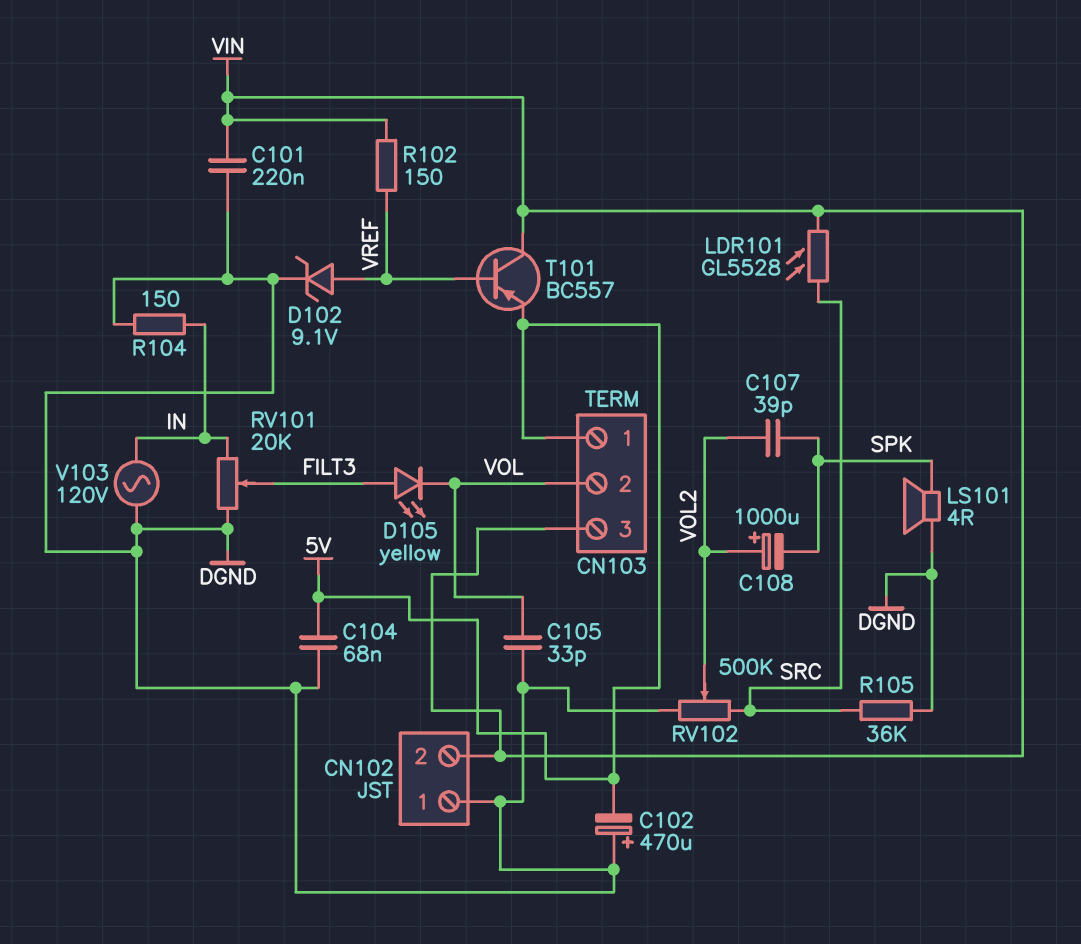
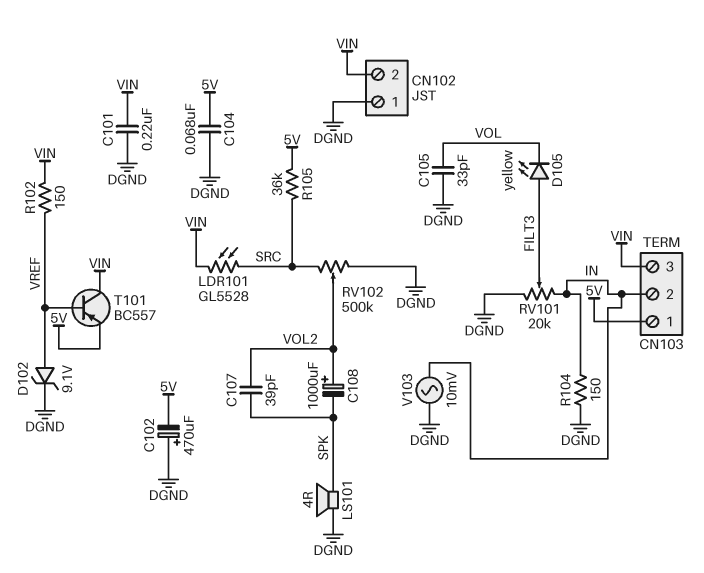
CN103 pin 2: VOL -> IN
R105: 36k (DGND, SRC) -> 36k (5V, SRC)
V103: AC 120V (DGND, IN) -> AC 10mV (DGND, IN)

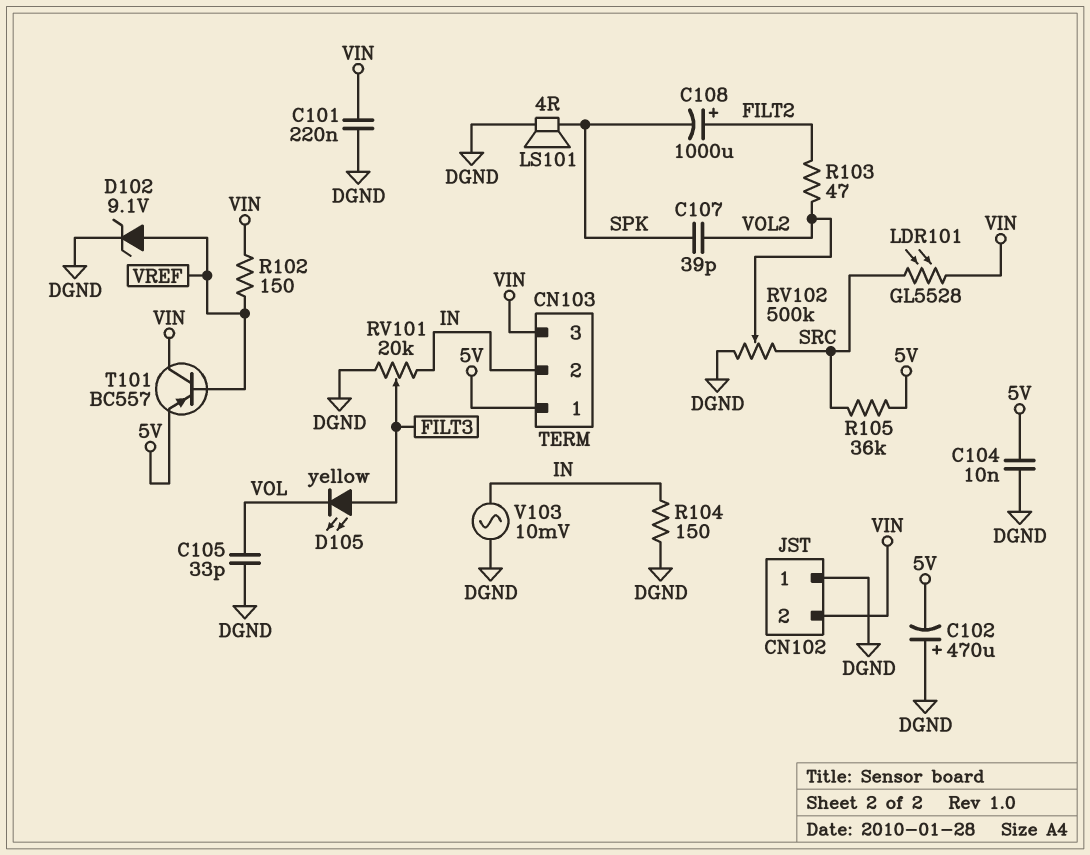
C104: 68nF (5V, DGND) -> 10nF (5V, DGND)
C108: 1000uF (plus VOL2, minus SPK) -> 1000uF (plus FILT2, minus SPK)
R103: none -> 47 (FILT2, VOL2)

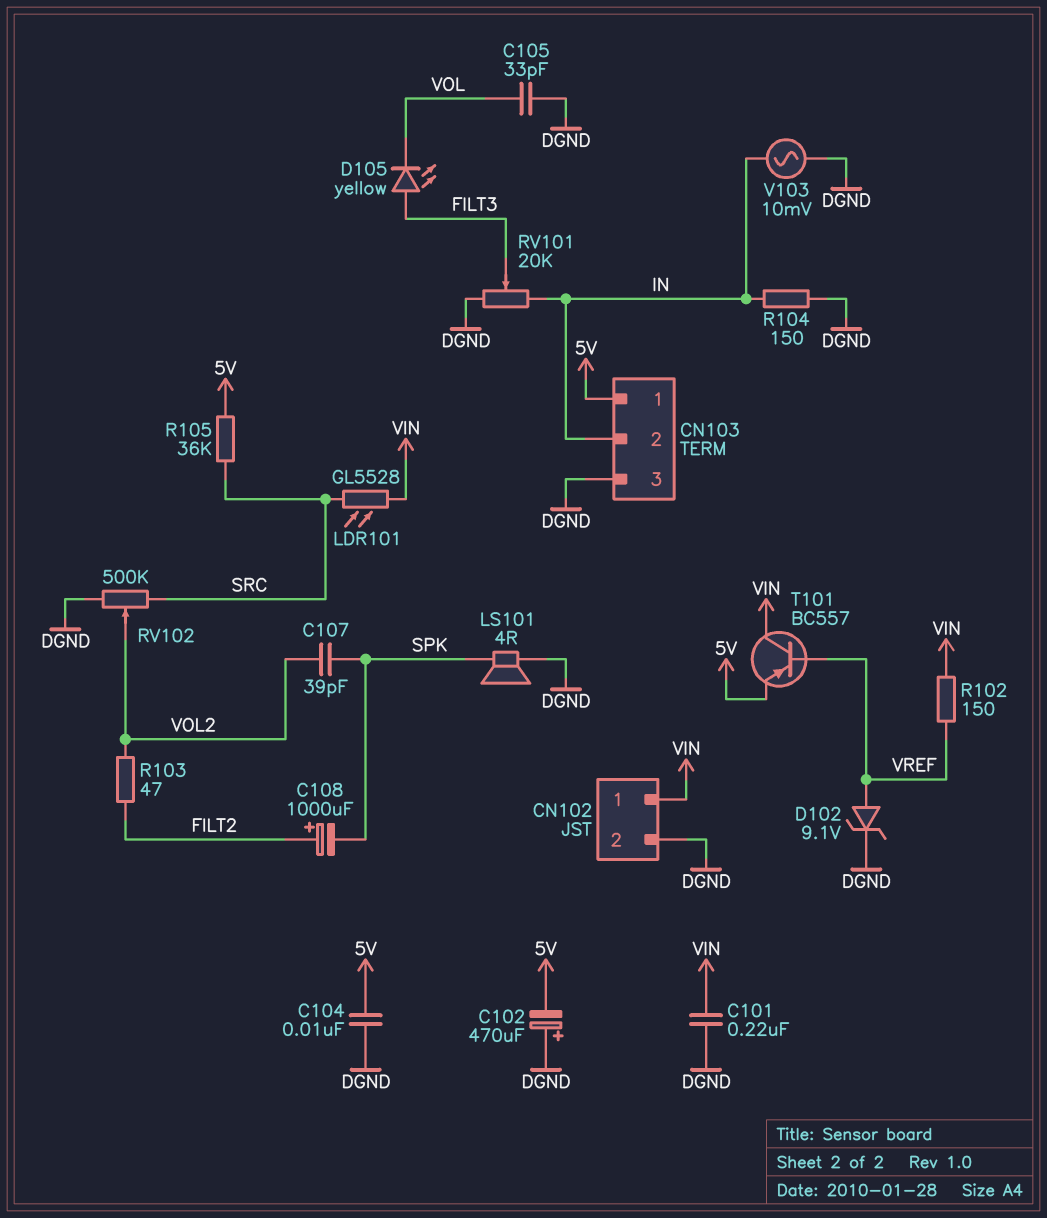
CN102 pin 1: DGND -> VIN
CN102 pin 2: VIN -> DGND
CN103 pin 3: VIN -> DGND

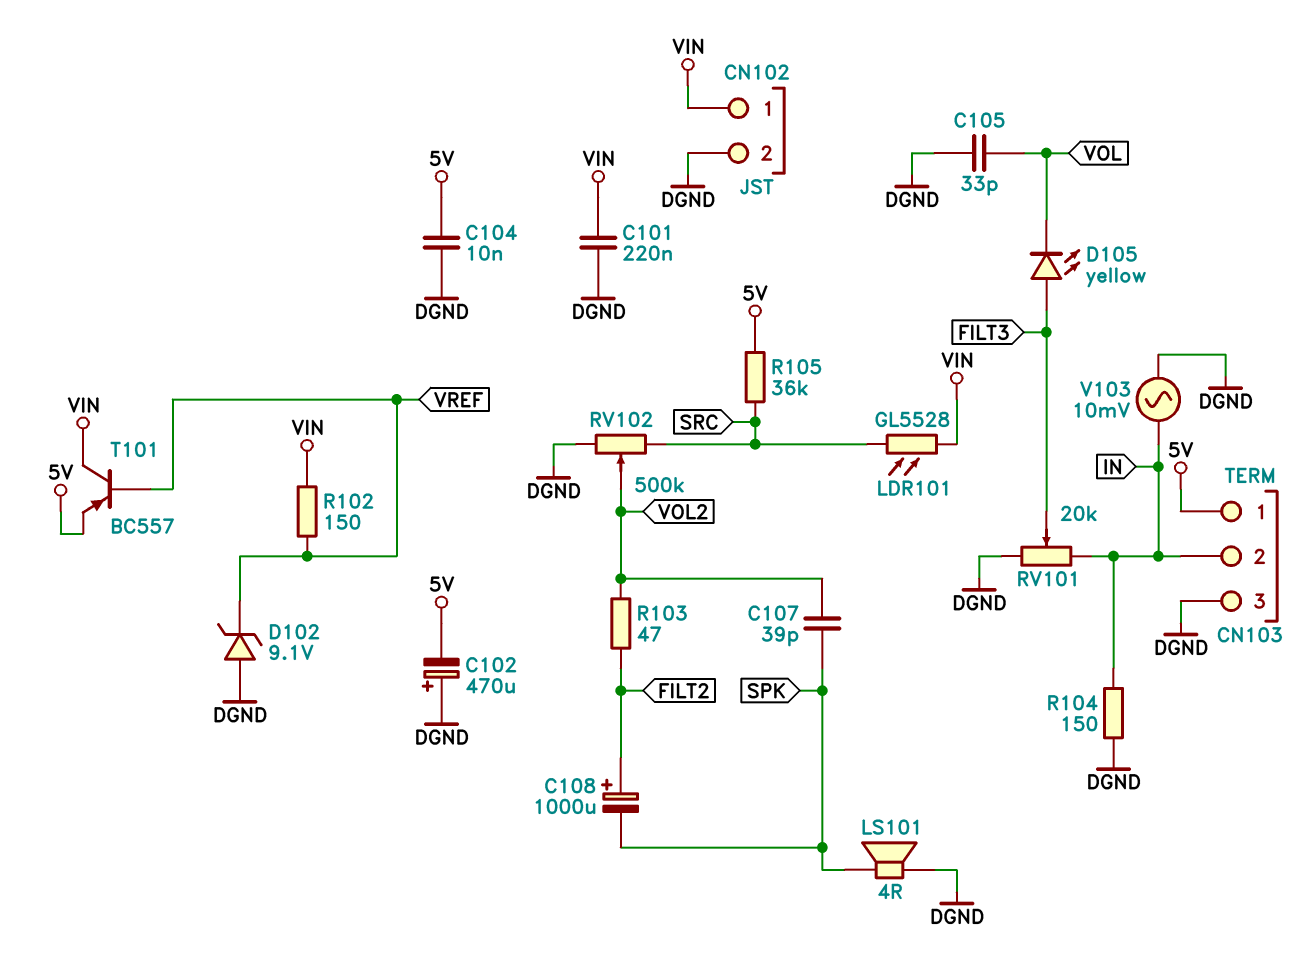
D102: zener 9.1V (A VREF, K DGND) -> zener 9.1V (A DGND, K VREF)

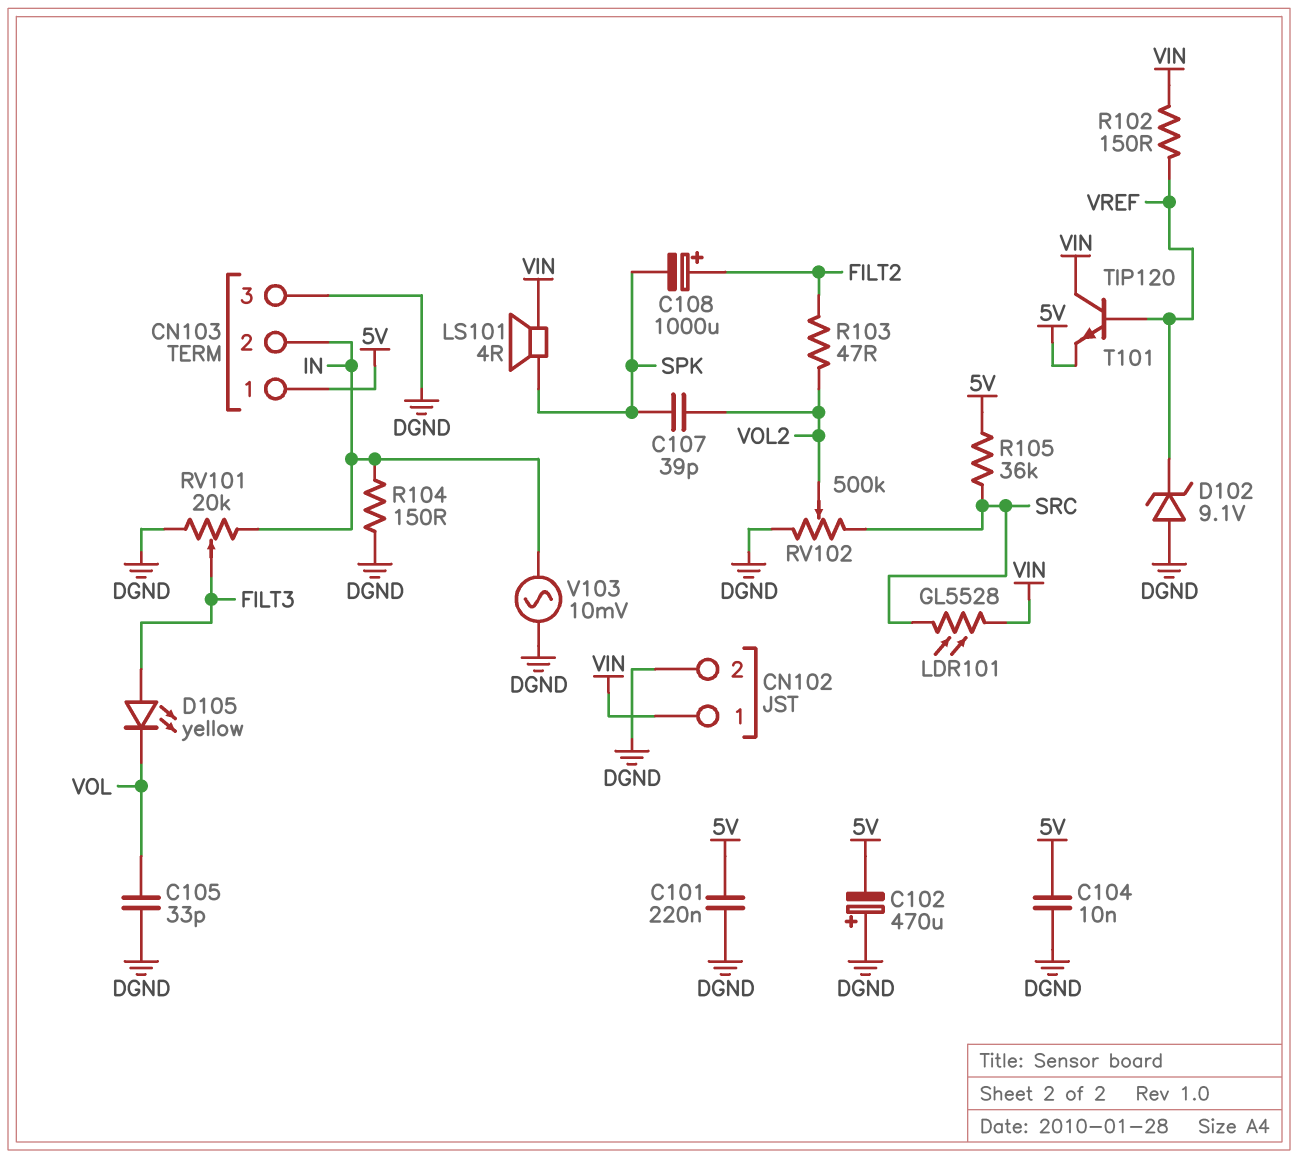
C101: 220nF (DGND, VIN) -> 220nF (5V, DGND)
LS101: speaker 4R (DGND, SPK) -> speaker 4R (SPK, VIN)
T101: PNP BC557 (B VREF, C VIN, E 5V) -> NPN TIP120 (B VREF, C VIN, E 5V)

